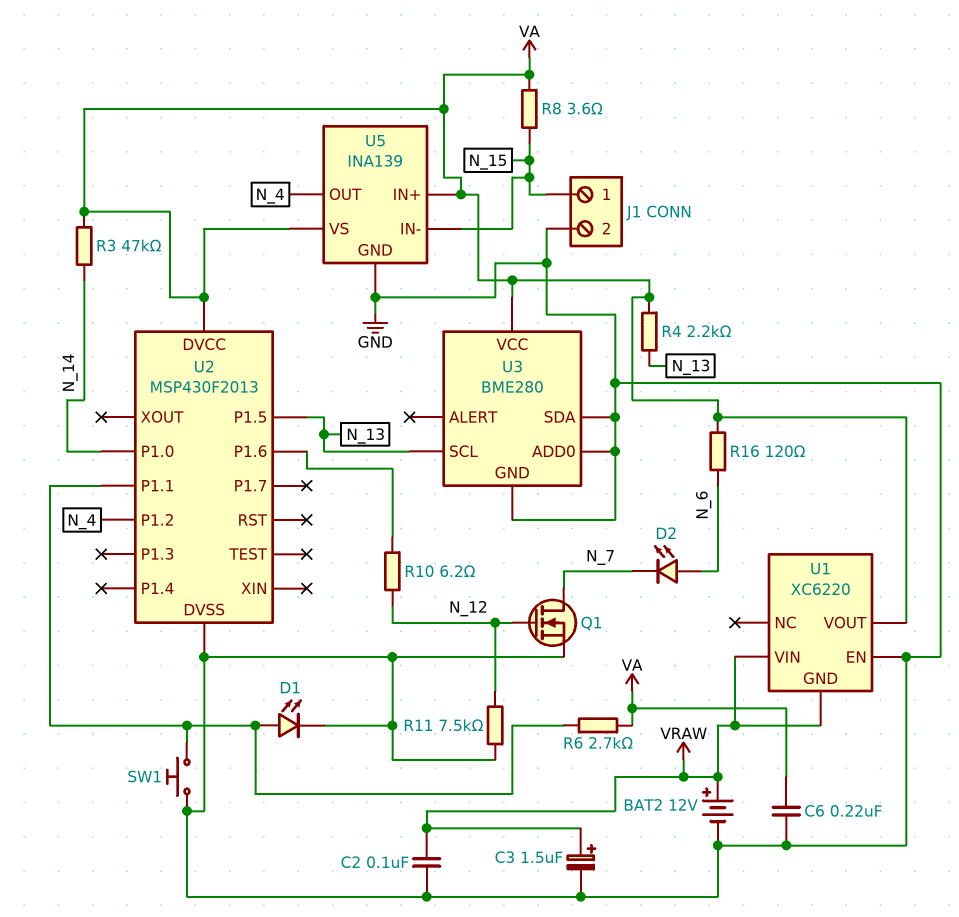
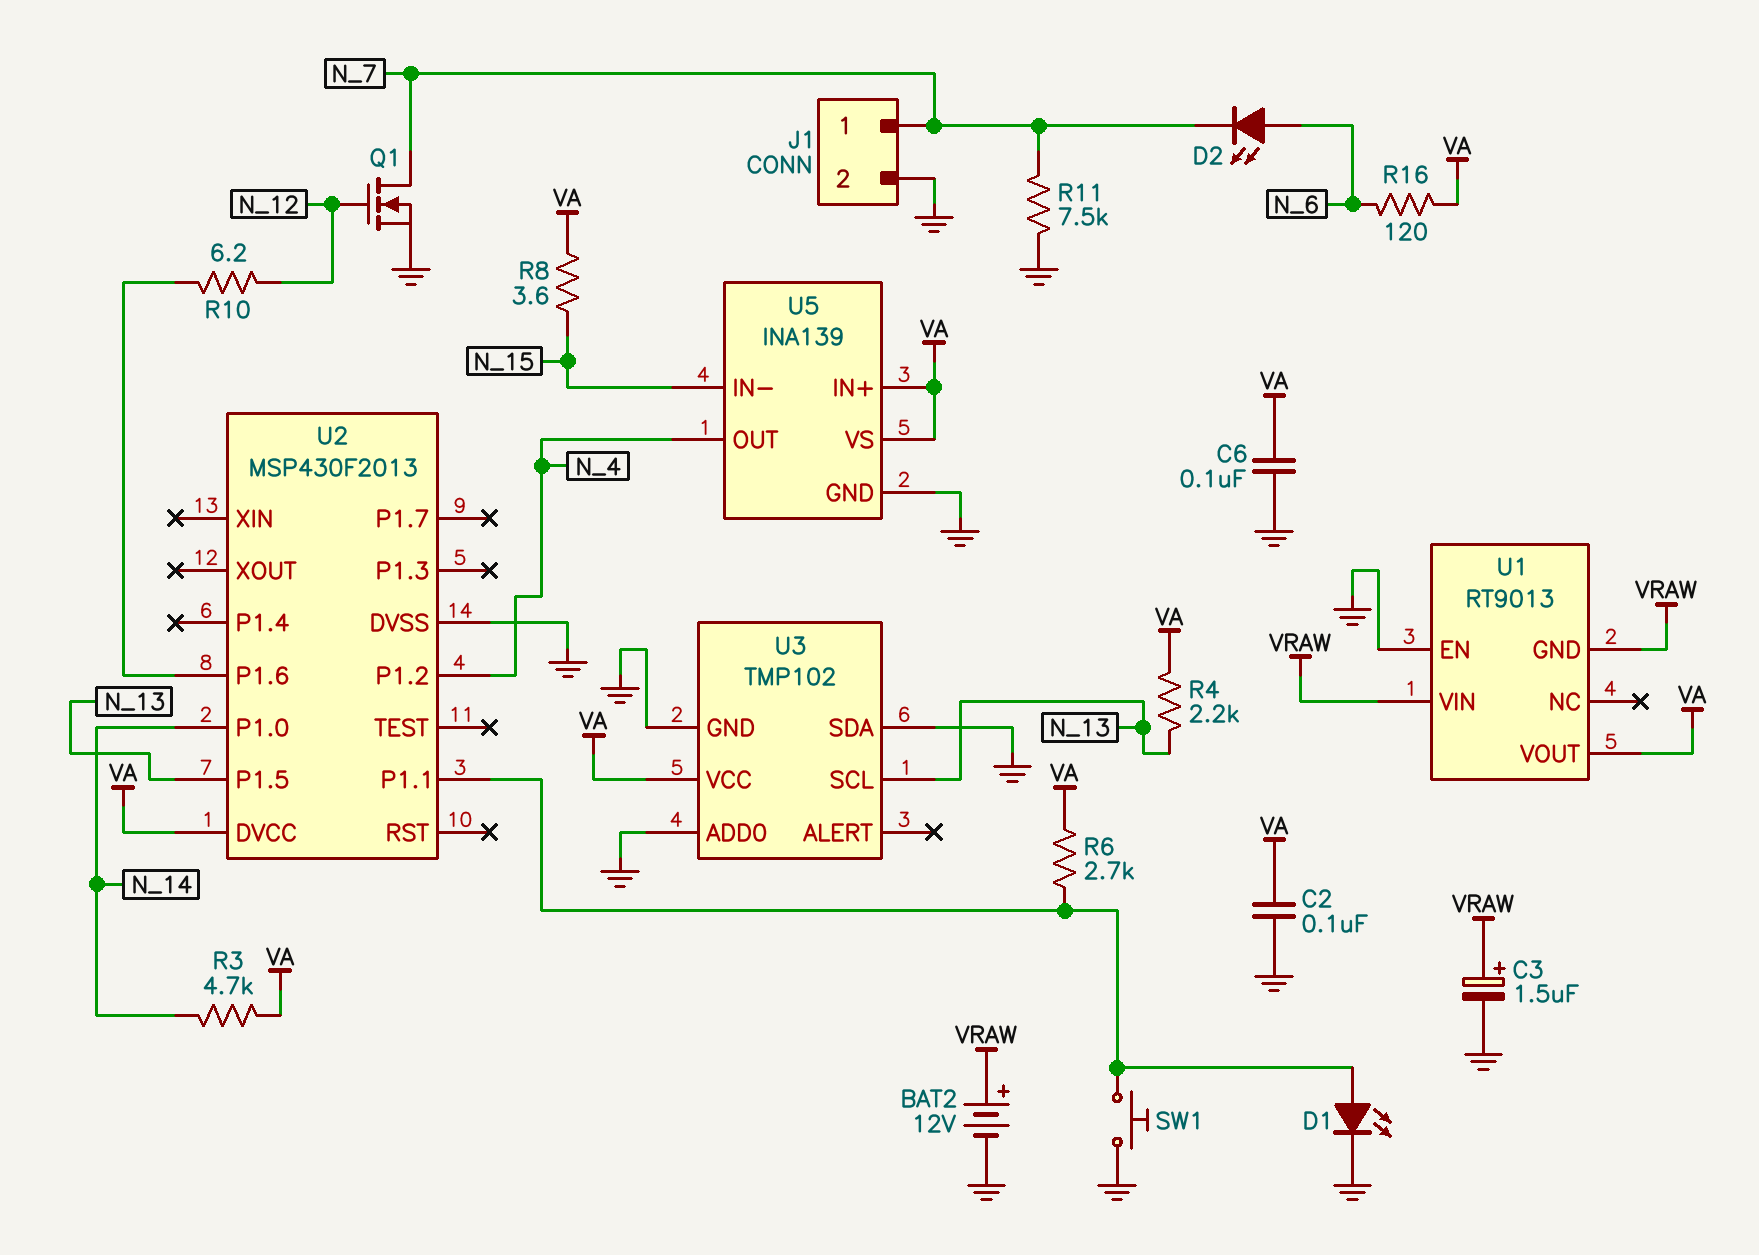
C2: 100nF (GND, VRAW) -> 100nF (GND, VA)
C6: 220nF (GND, VA) -> 100nF (GND, VA)
J1 pin 1: N_15 -> N_7
R3: 47k (N_14, VA) -> 4.7k (N_14, VA)
R11: 7.5k (GND, N_12) -> 7.5k (GND, N_7)
U1: XC6220 -> RT9013
U3: BME280 -> TMP102

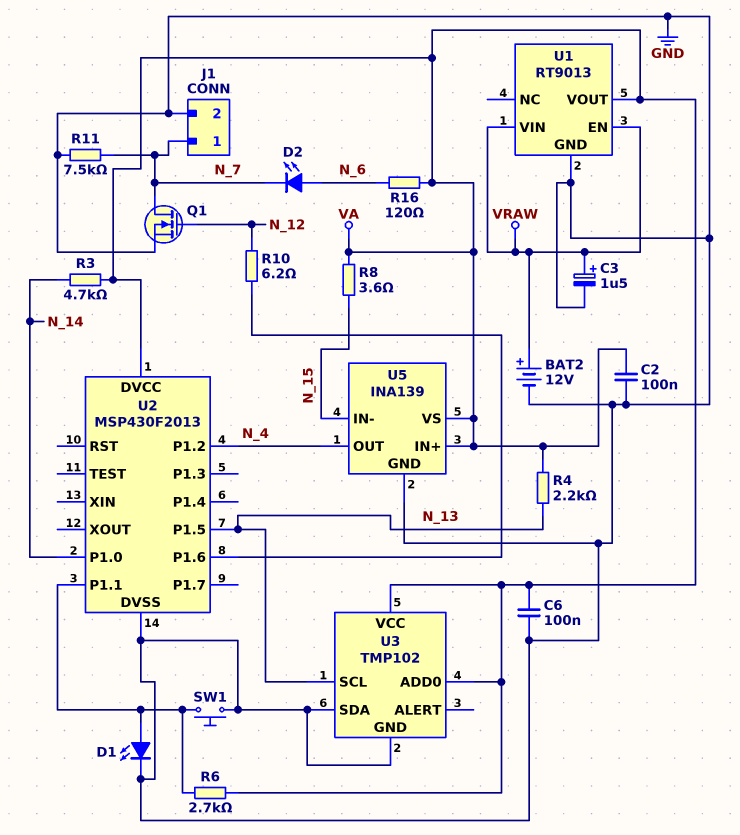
U1 pin EN: GND -> VRAW
U1 pin GND: VRAW -> GND
U3 pin ADD0: GND -> VA

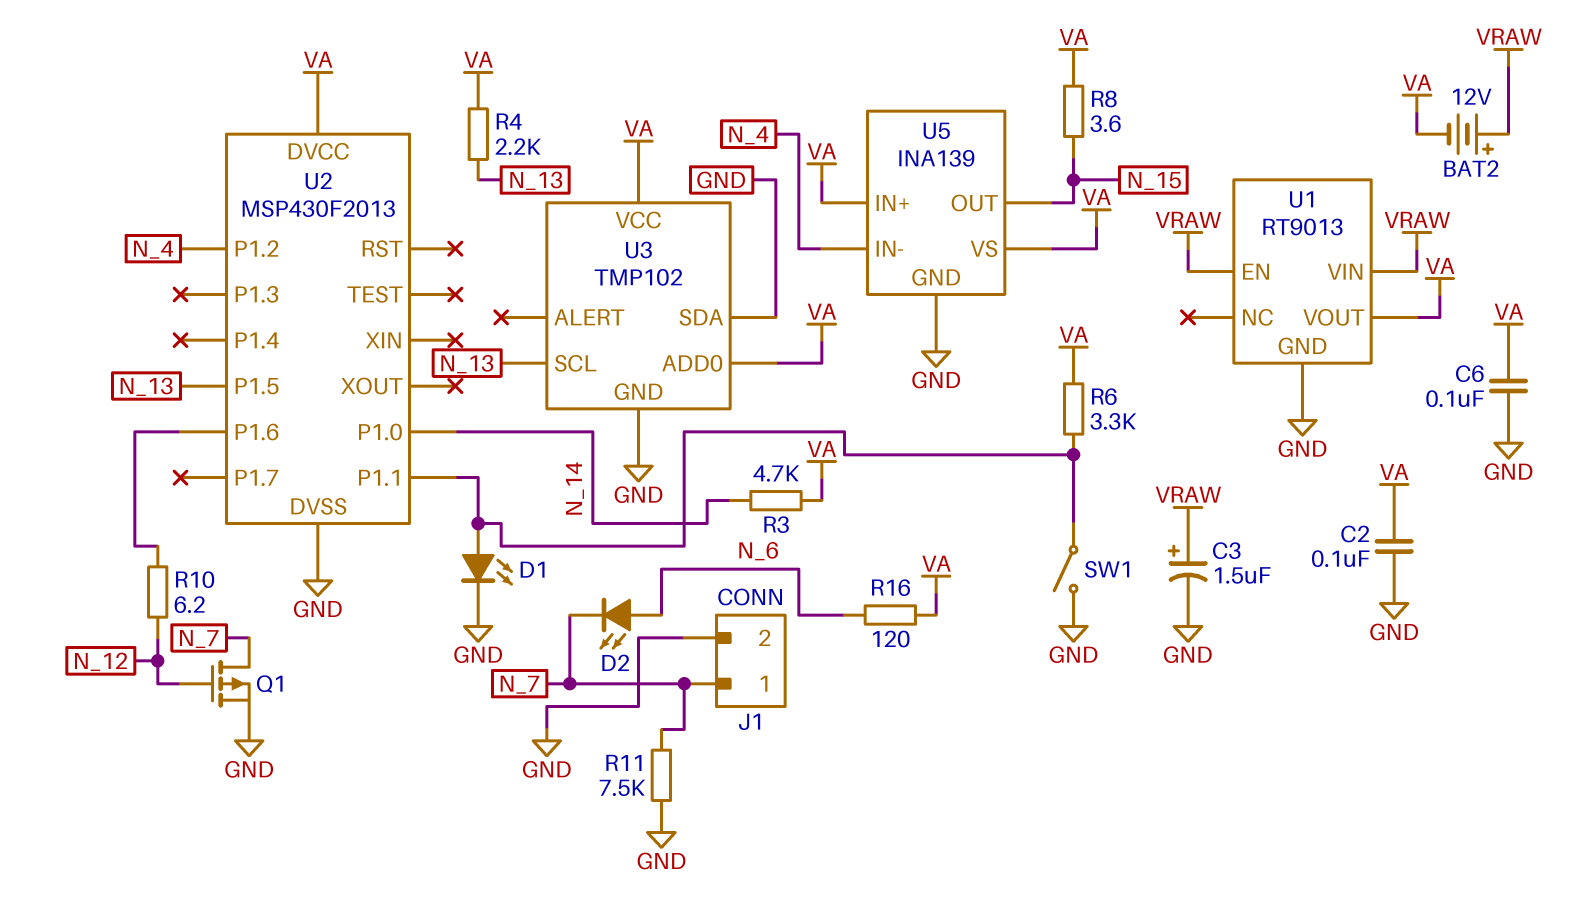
BAT2: 12V (plus VRAW, minus GND) -> 12V (plus VRAW, minus VA)
Q1: NMOS (G N_12, D N_7, S GND) -> PMOS (G N_12, D N_7, S GND)
R6: 2.7k (U2/P1.1, VA) -> 3.3k (U2/P1.1, VA)
SW1: button (GND, U2/P1.1) -> switch (GND, U2/P1.1)
U5 pin IN-: N_15 -> N_4
U5 pin OUT: N_4 -> N_15

